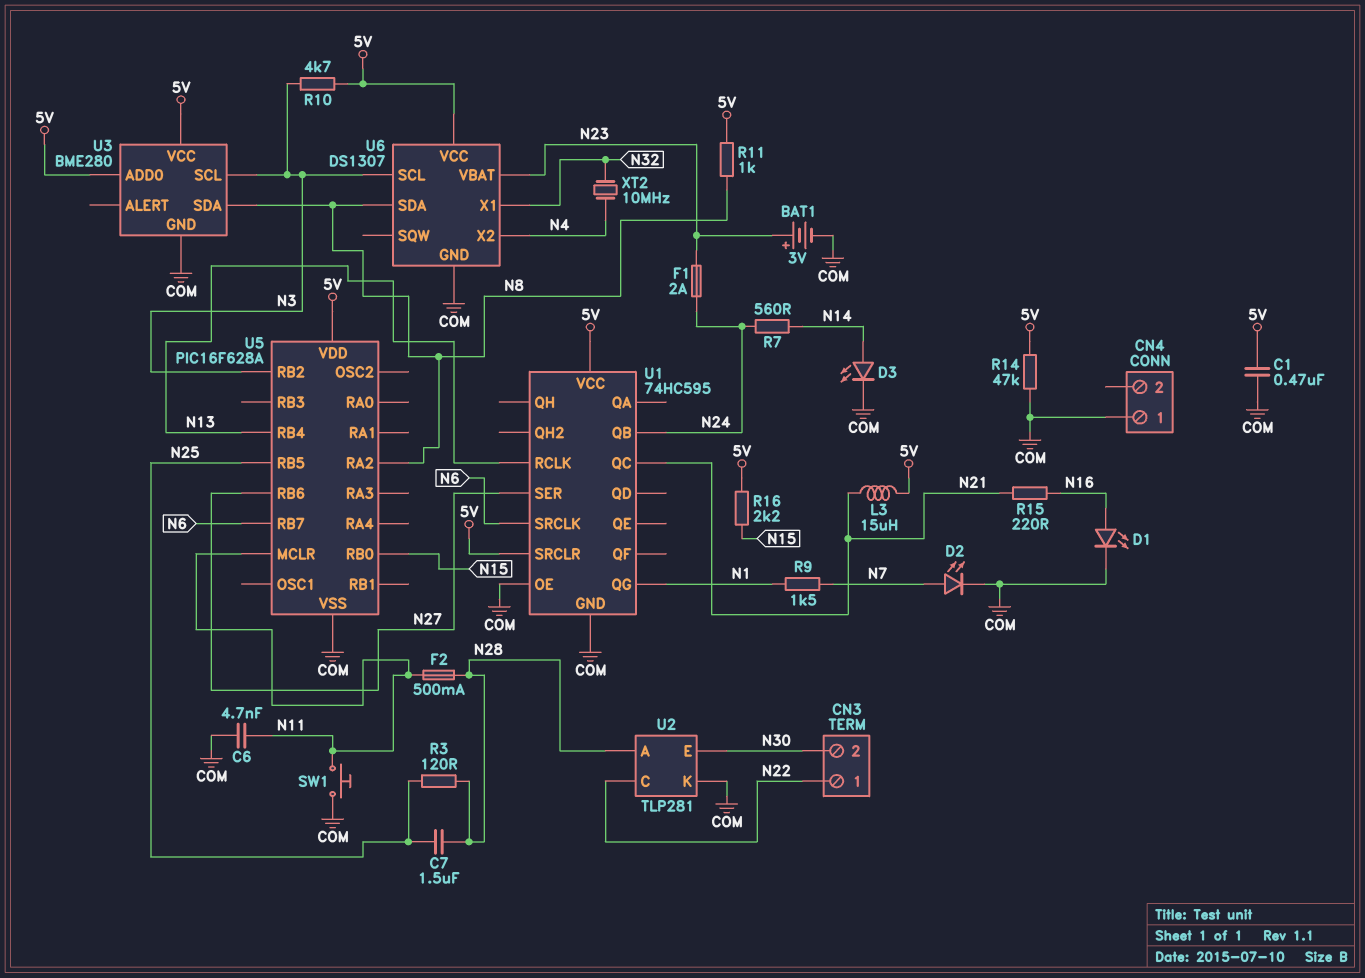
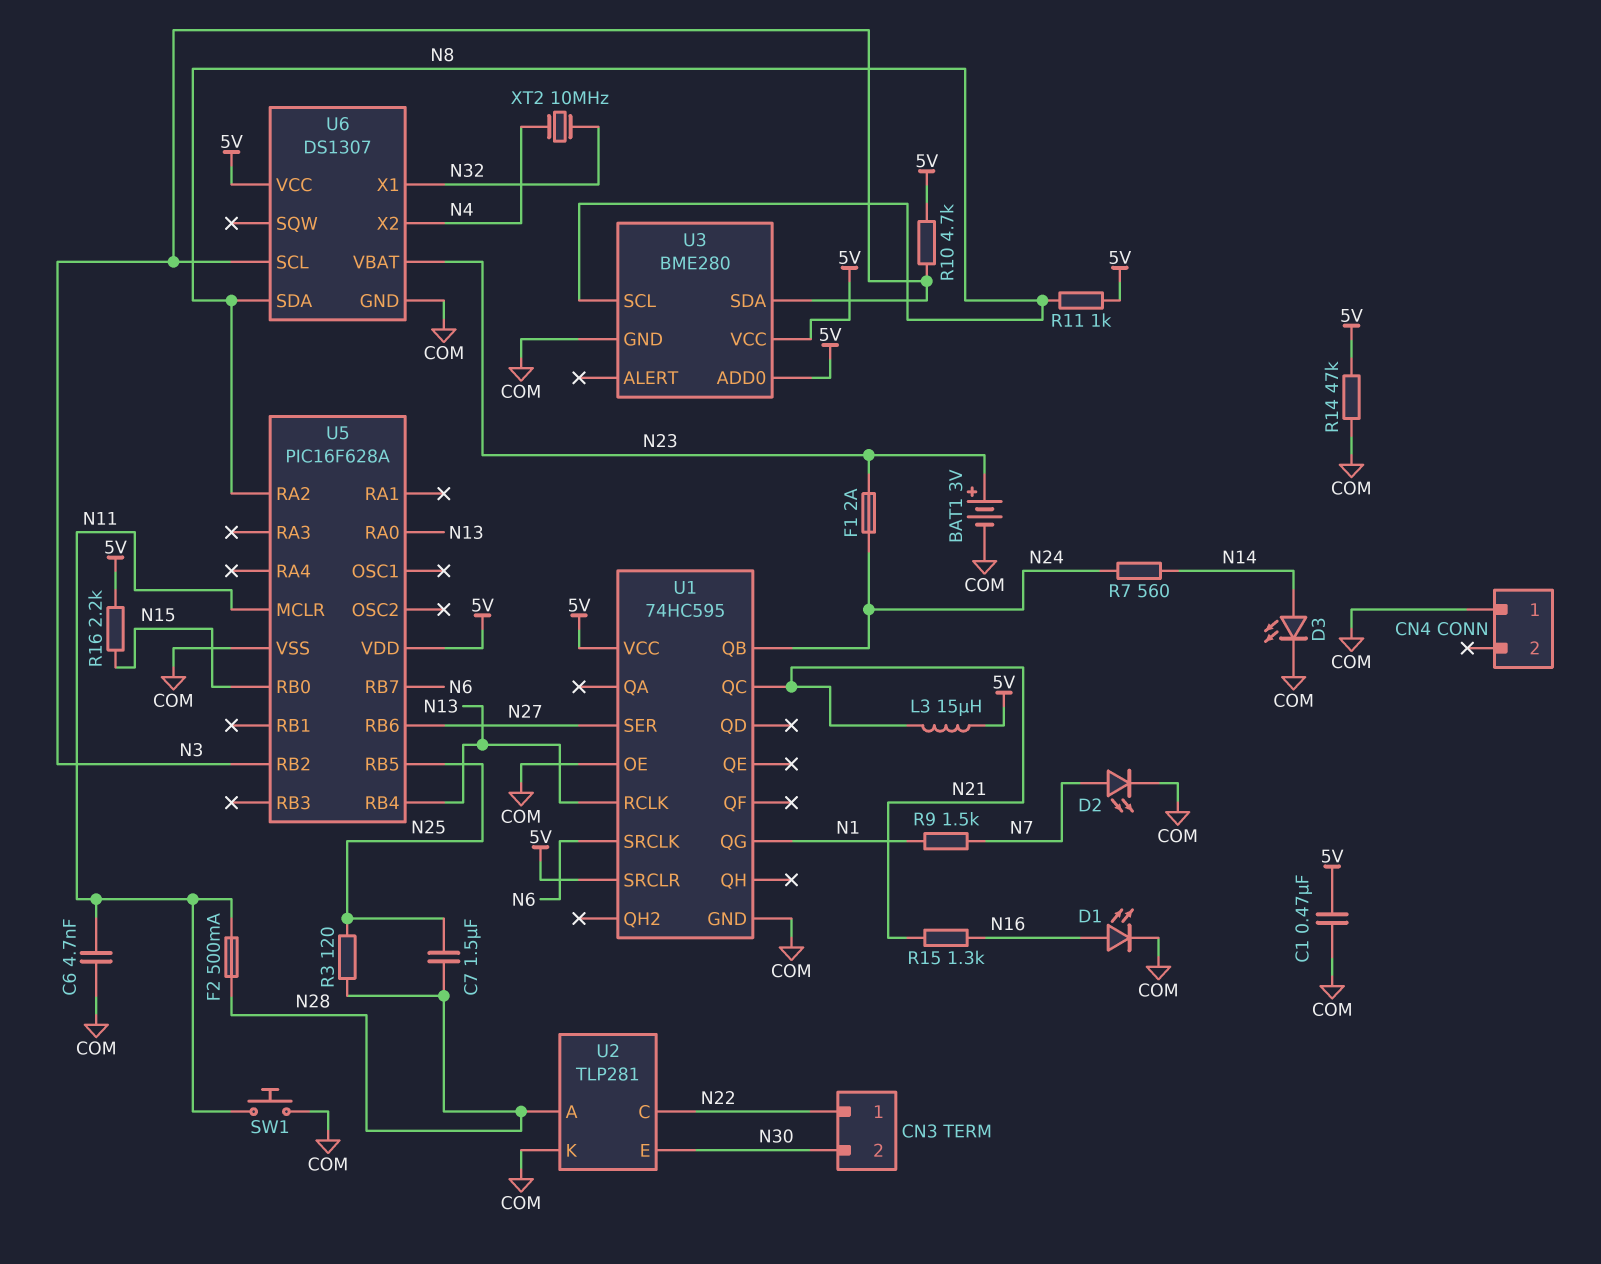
R15: 220 (N16, N21) -> 1.3k (N16, N21)
U3 pin SCL: N3 -> N8
U3 pin SDA: N8 -> N3
U5 pin RA0: none -> N13

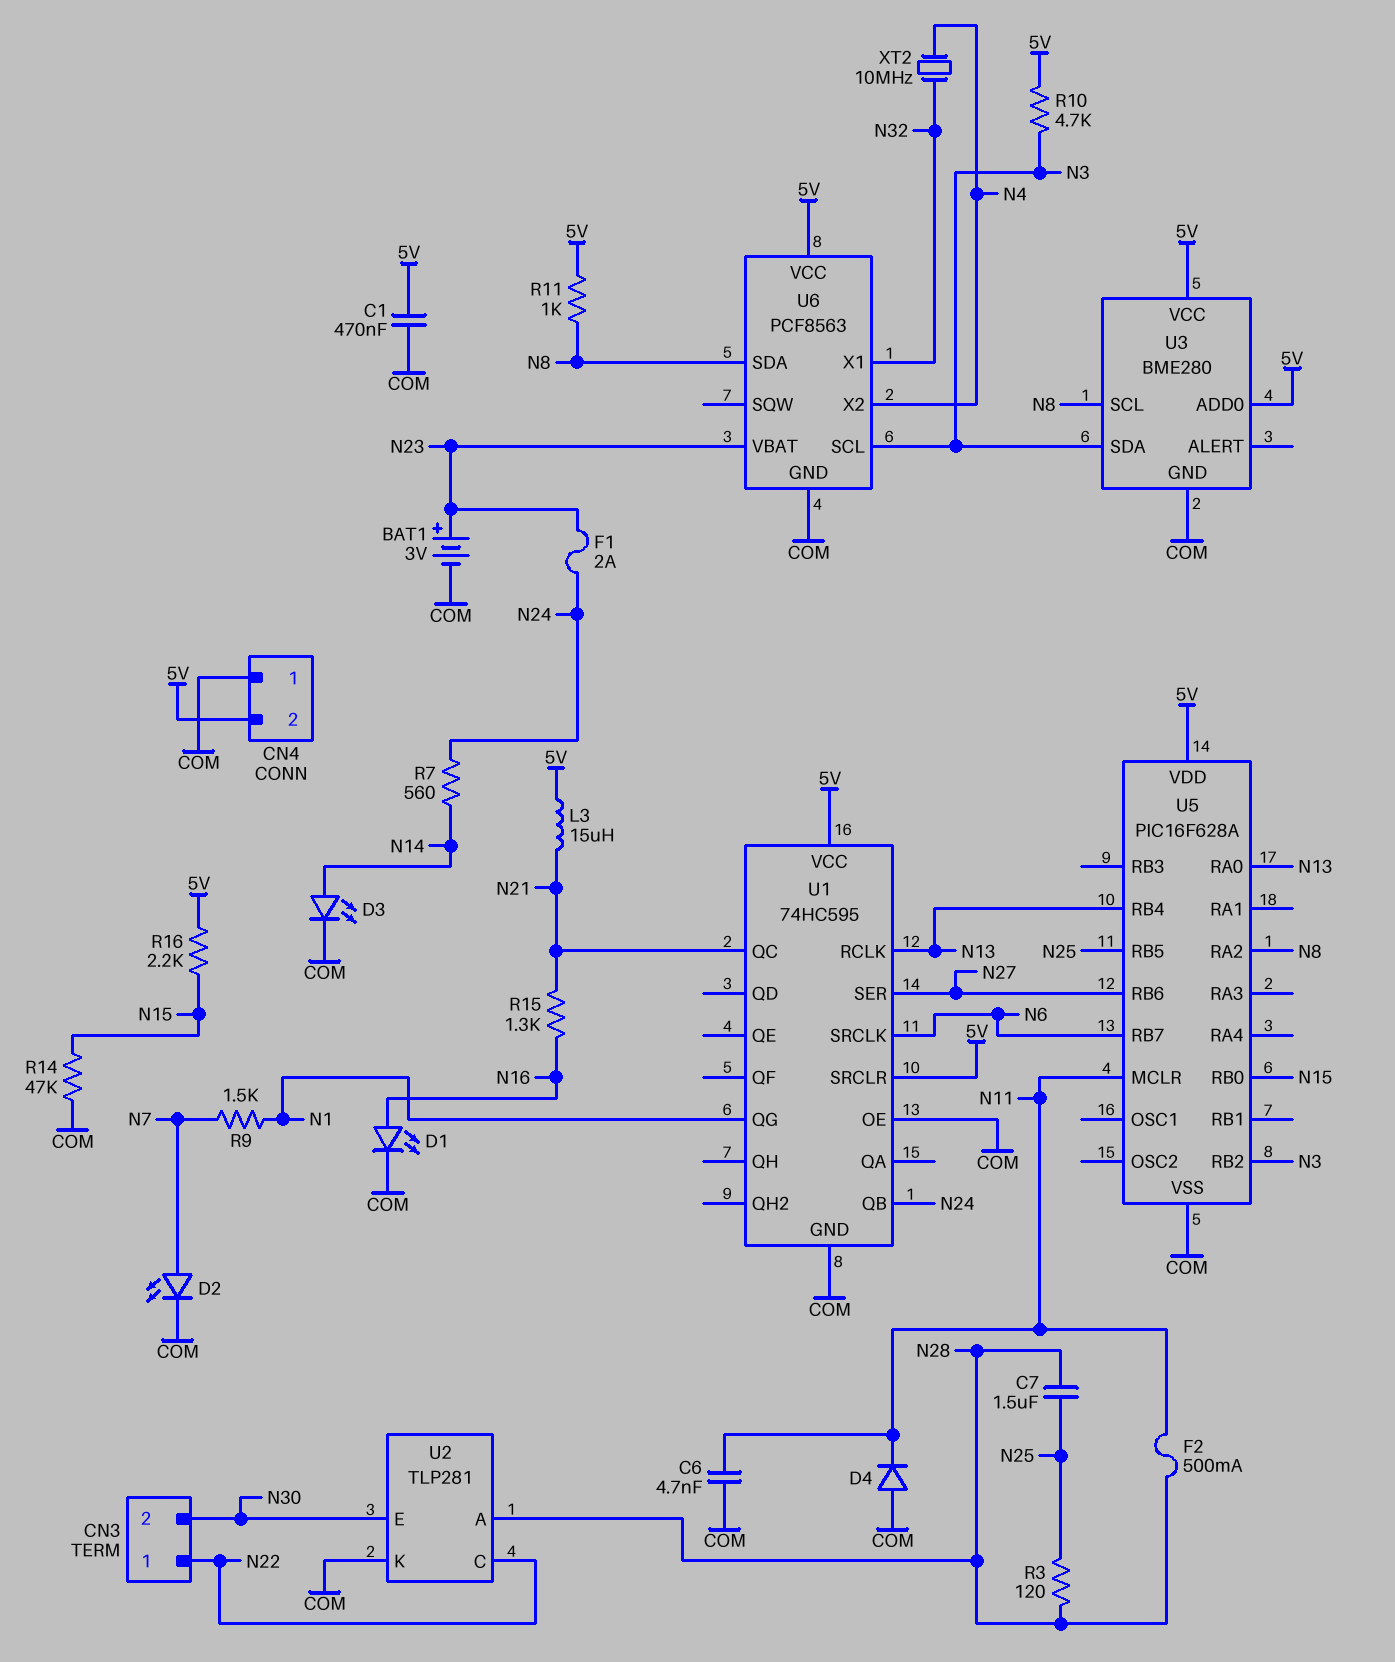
CN4 pin 2: none -> 5V
D4: none -> diode (A COM, K N11)
R14: 47k (5V, COM) -> 47k (COM, N15)
SW1: button (COM, N11) -> none
U6: DS1307 -> PCF8563

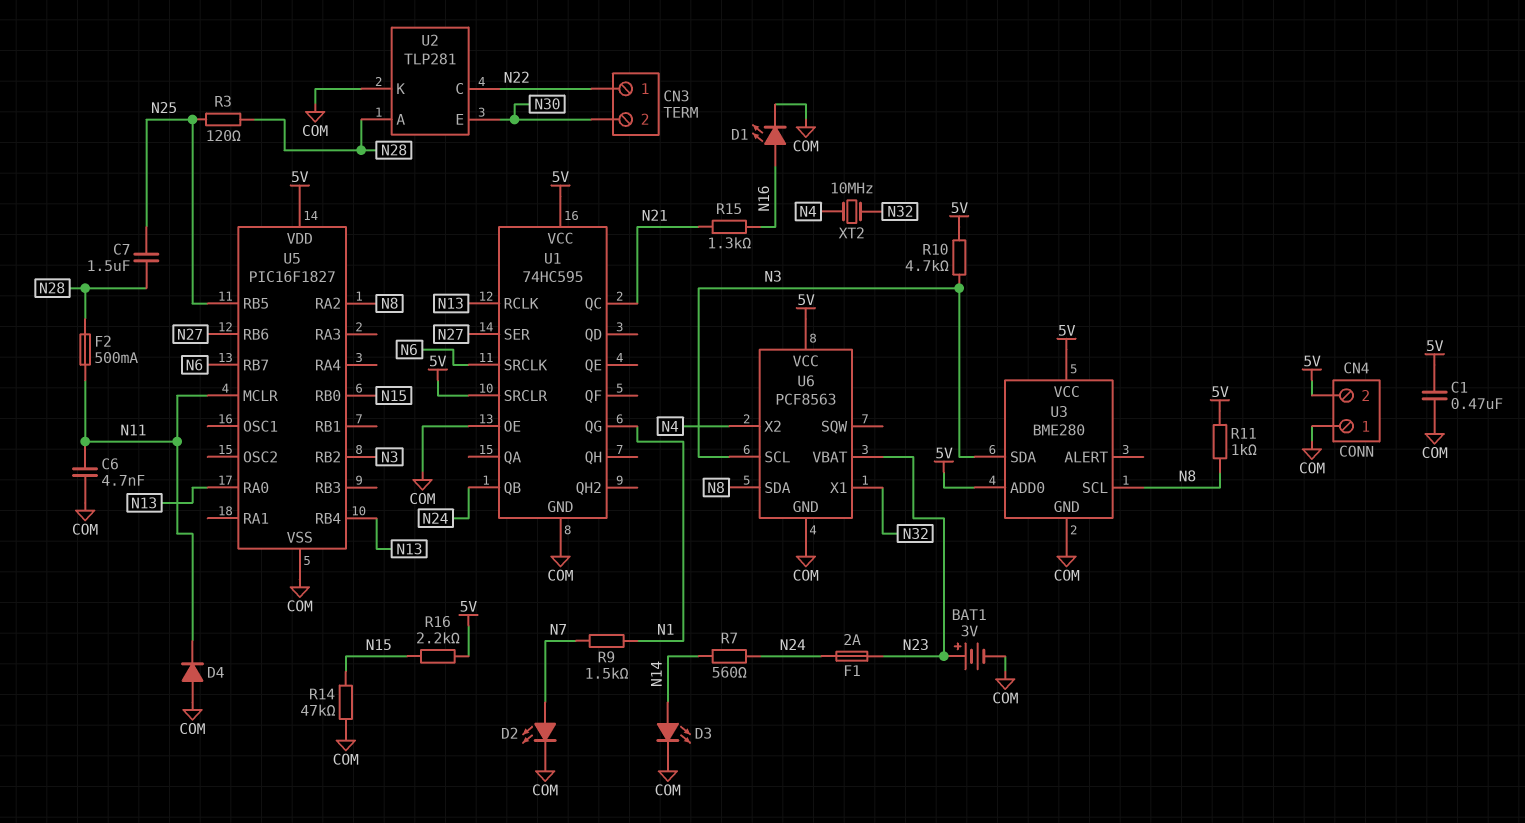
L3: 15uH (5V, N21) -> none
U5: PIC16F628A -> PIC16F1827

